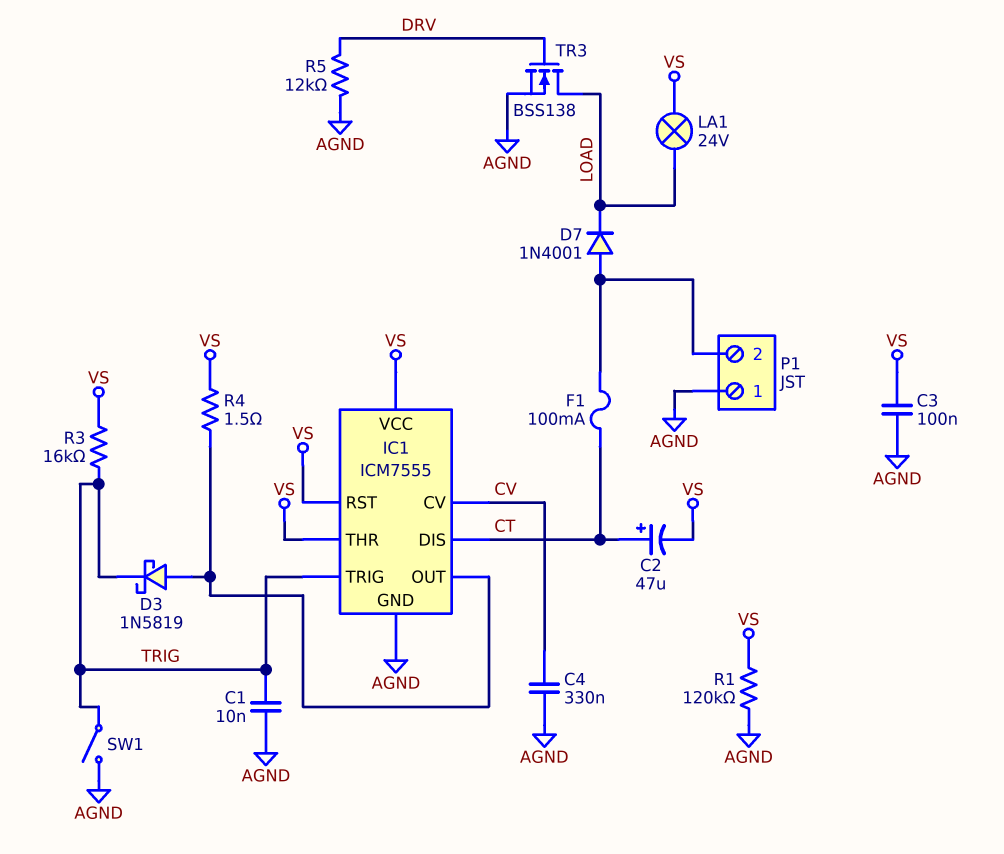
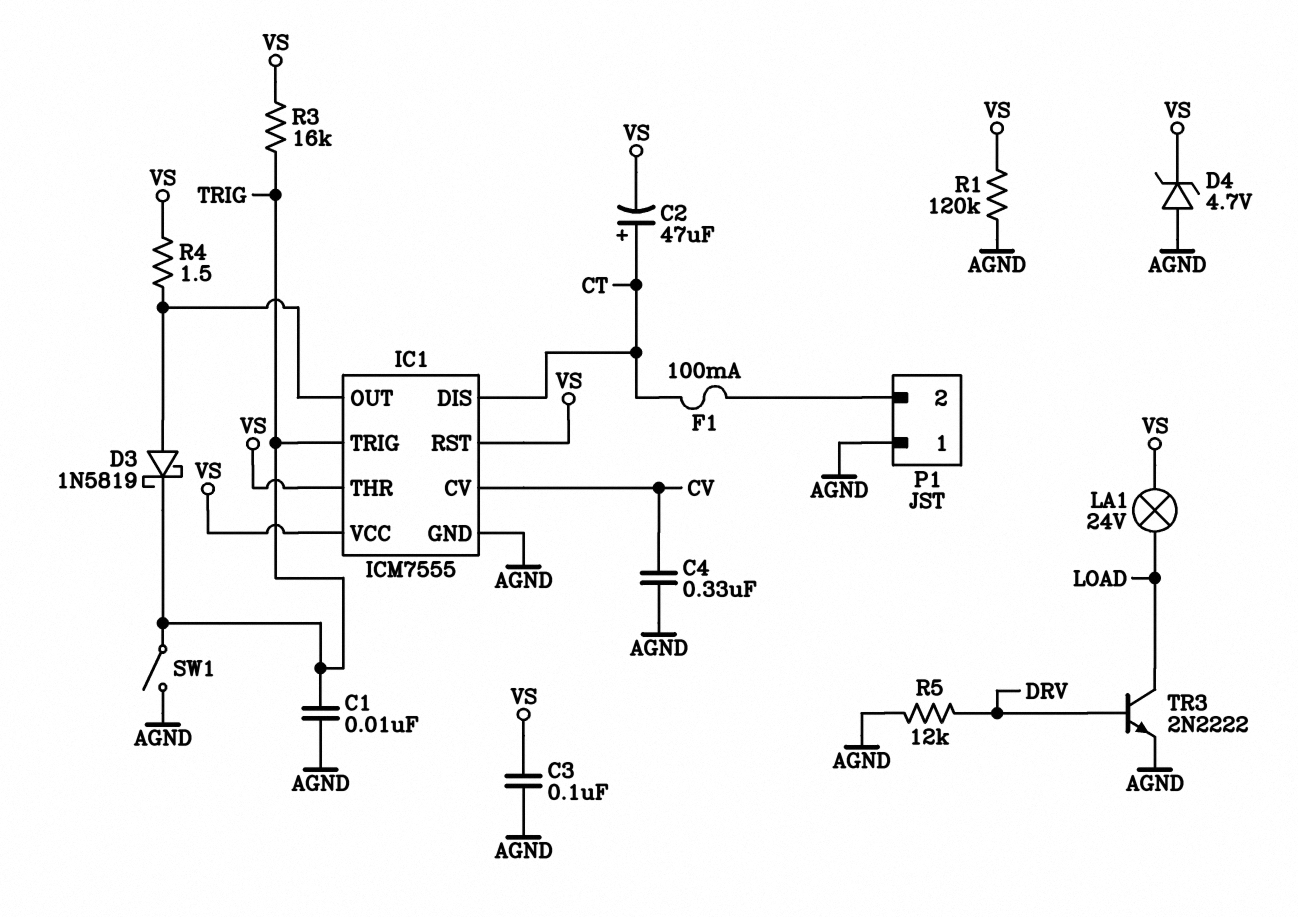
D4: none -> zener 4.7V (A AGND, K VS)
D7: diode 1N4001 (A P1/2, K LOAD) -> none
TR3: NMOS BSS138 (G DRV, D LOAD, S AGND) -> NPN 2N2222 (B DRV, C LOAD, E AGND)

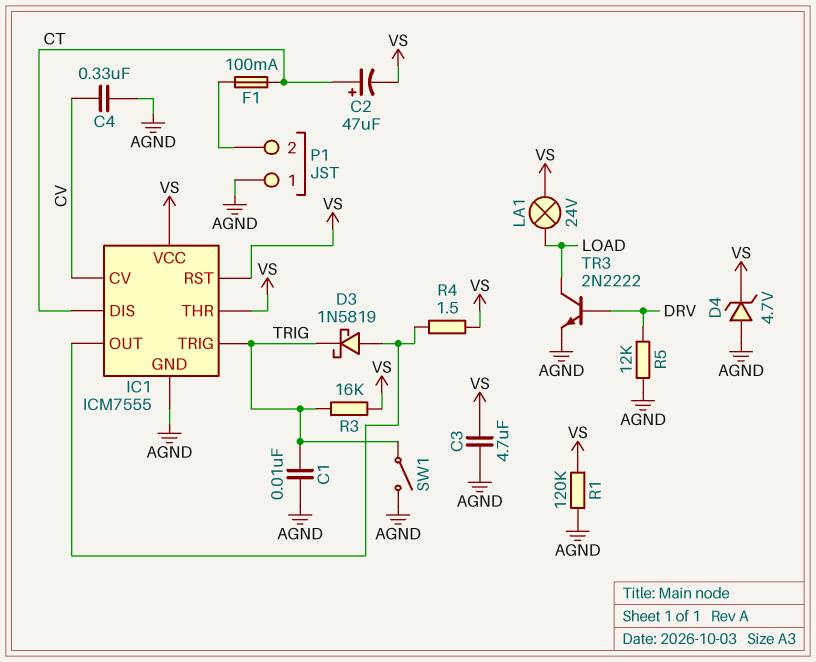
C3: 100nF (AGND, VS) -> 4.7uF (AGND, VS)

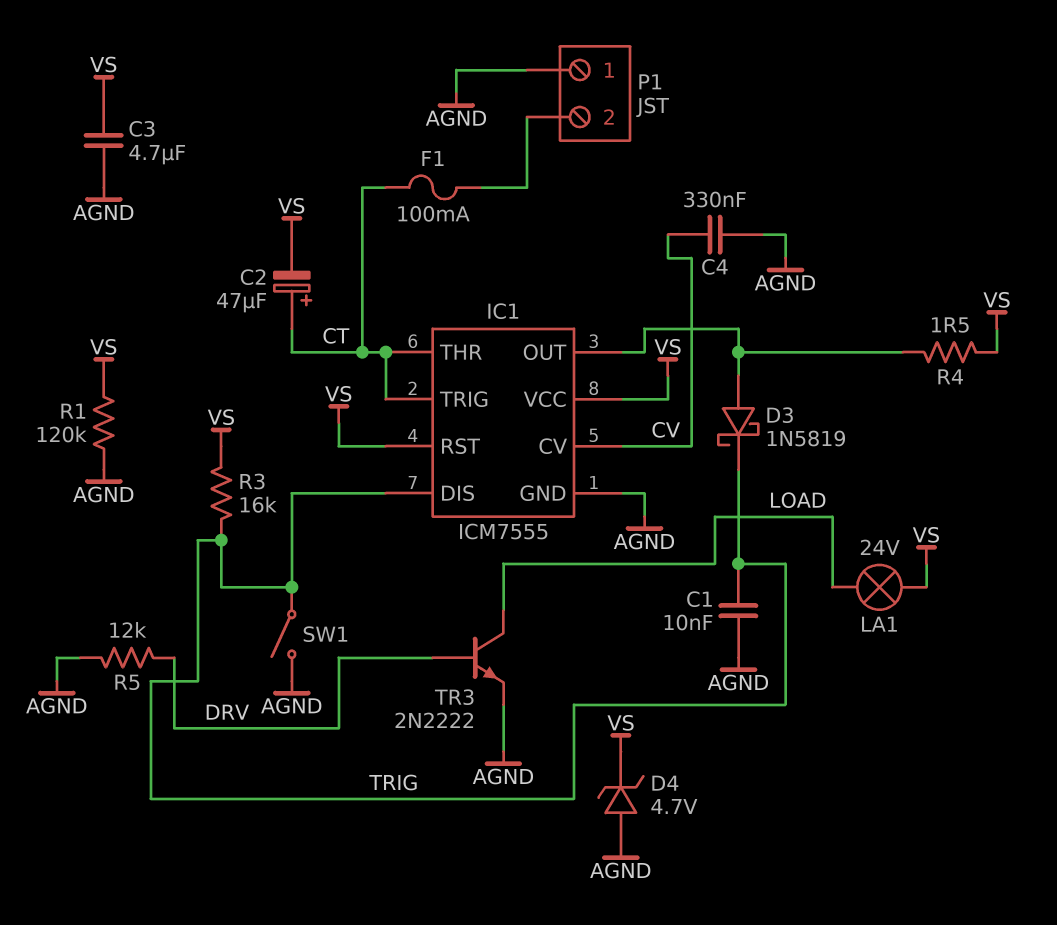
IC1 pin DIS: CT -> TRIG
IC1 pin THR: VS -> CT
IC1 pin TRIG: TRIG -> CT

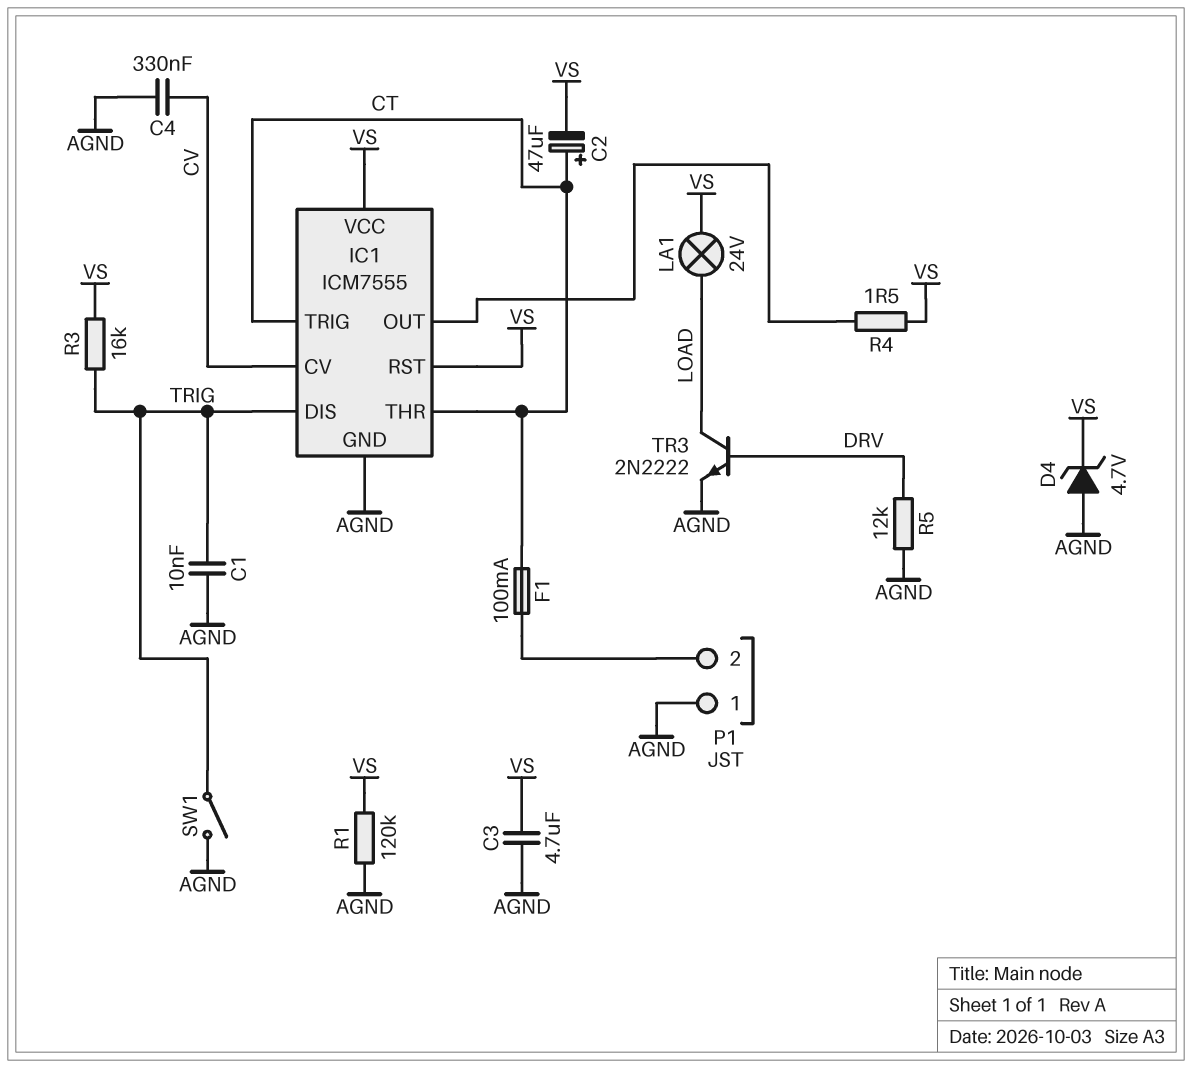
D3: schottky 1N5819 (A IC1/OUT, K TRIG) -> none

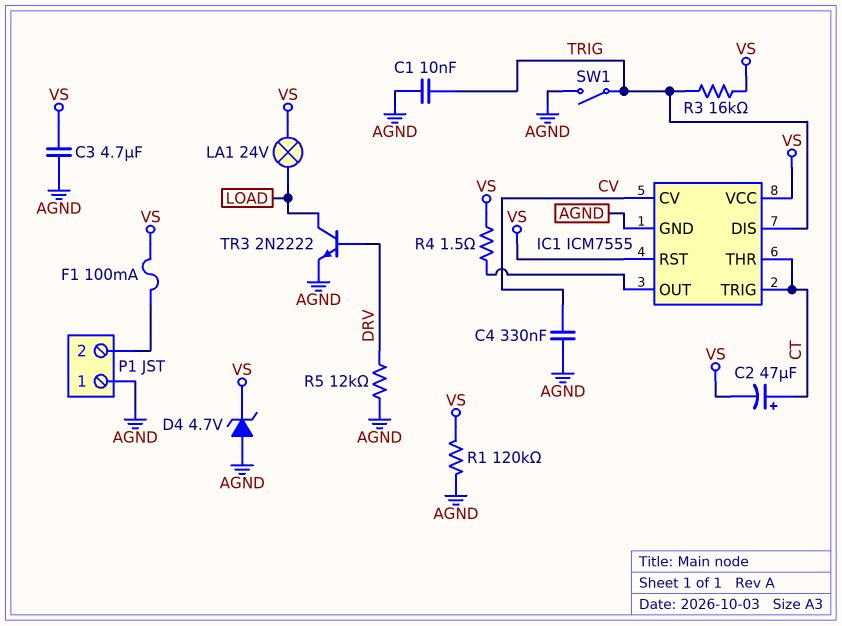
F1: 100mA (CT, P1/2) -> 100mA (P1/2, VS)

